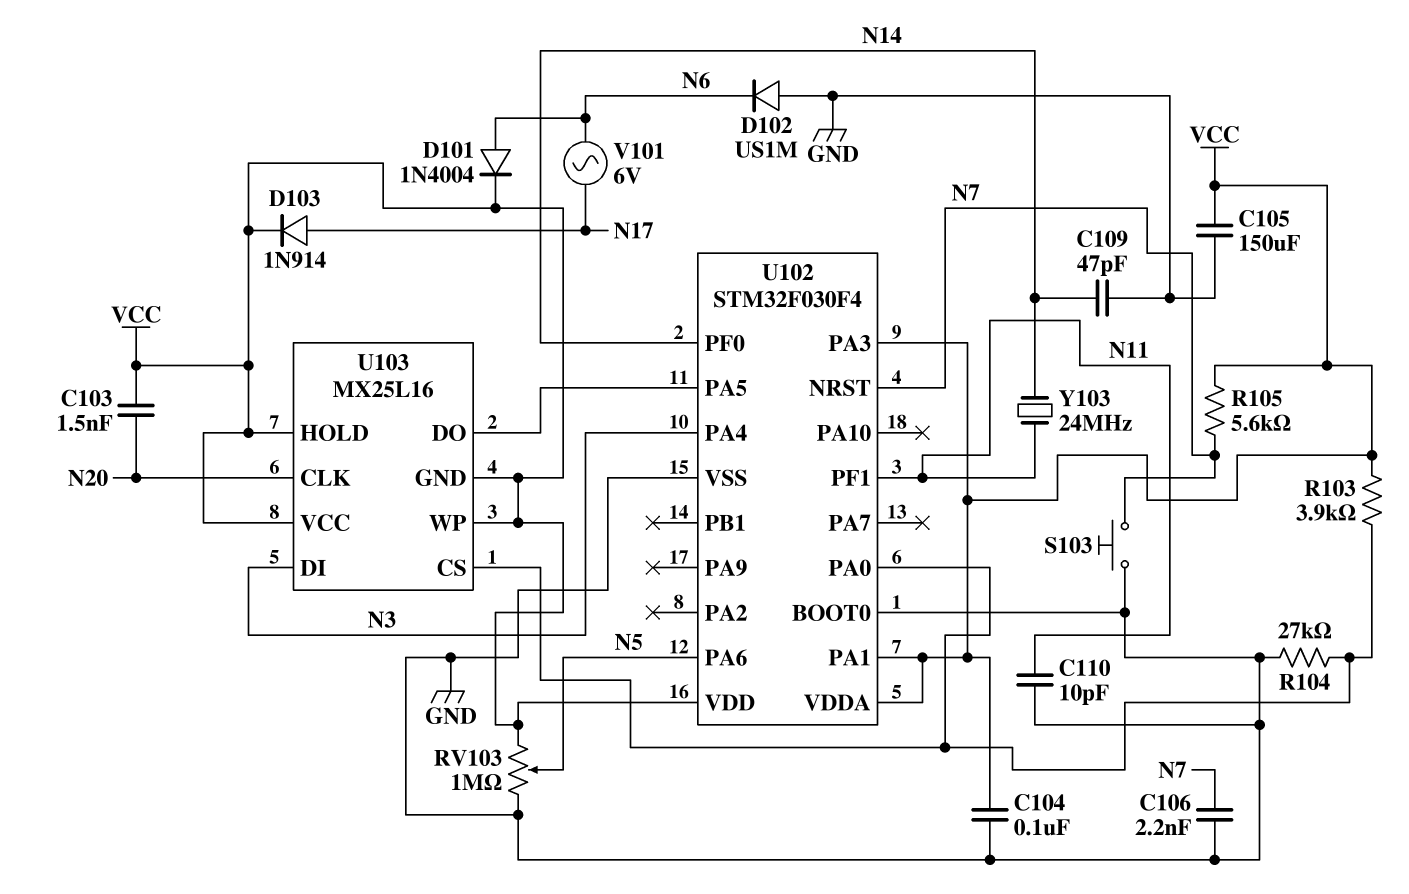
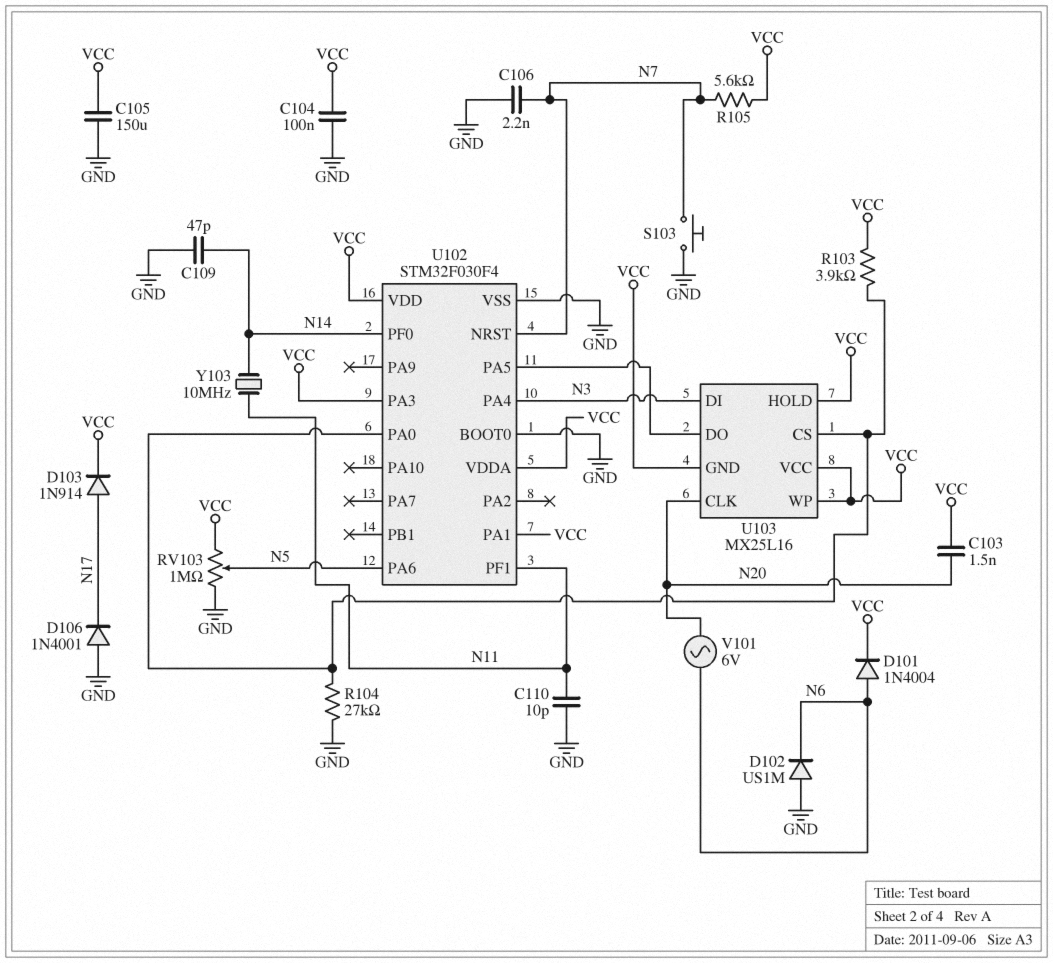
D106: none -> diode 1N4001 (A GND, K N17)
V101: AC 6V (N6, N17) -> AC 6V (N6, N20)
Y103: 24MHz (N11, N14) -> 10MHz (N11, N14)

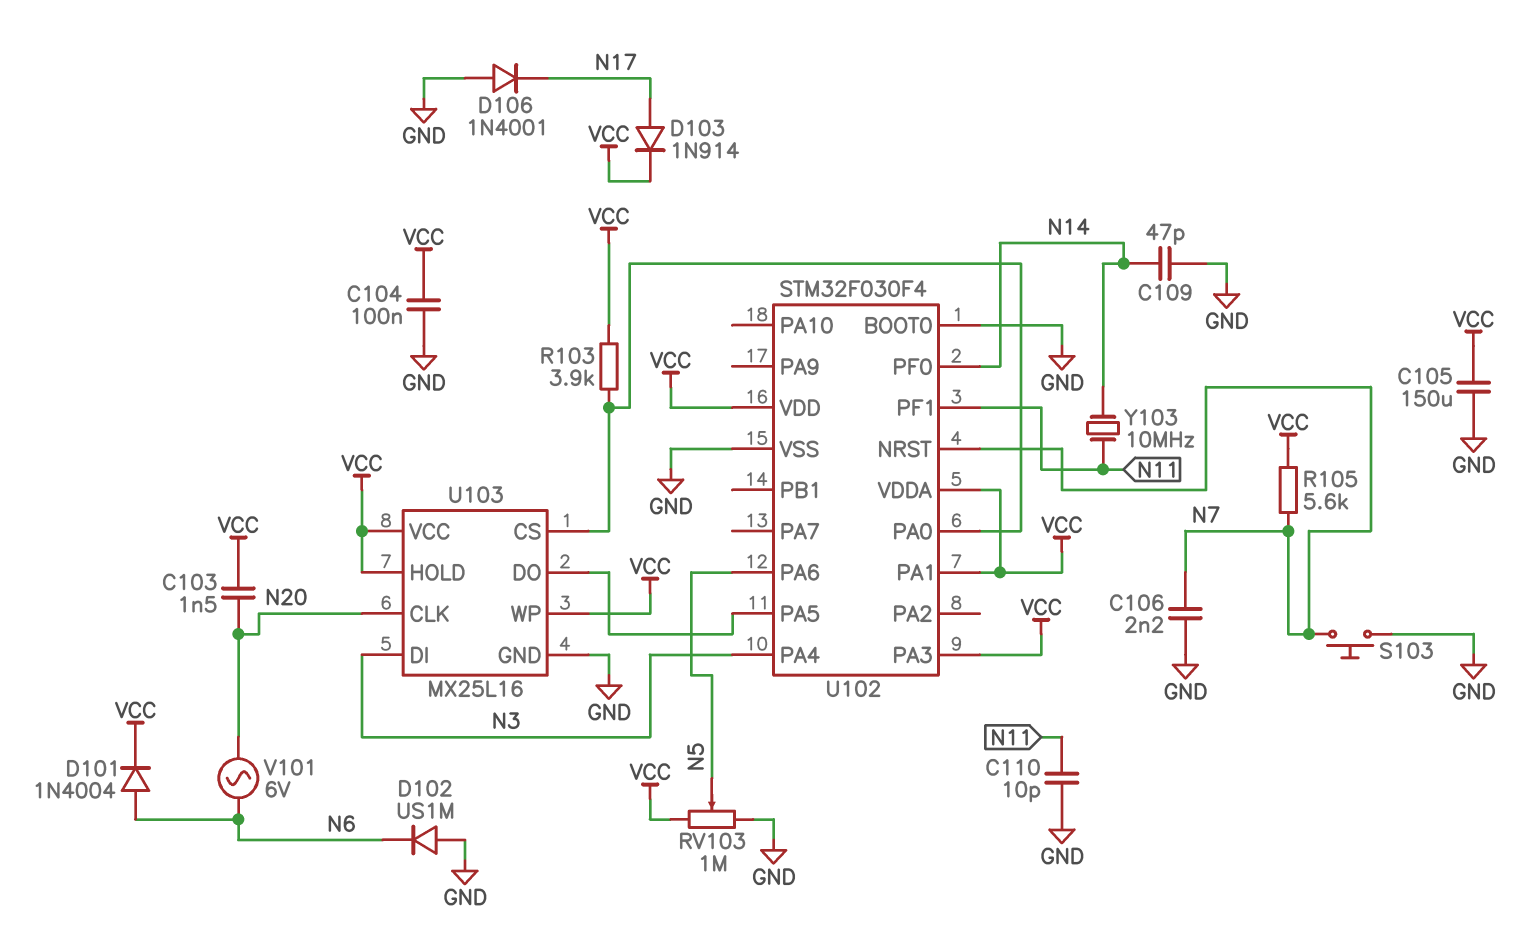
R104: 27k (GND, U102/PA0) -> none
U103 pin GND: VCC -> GND

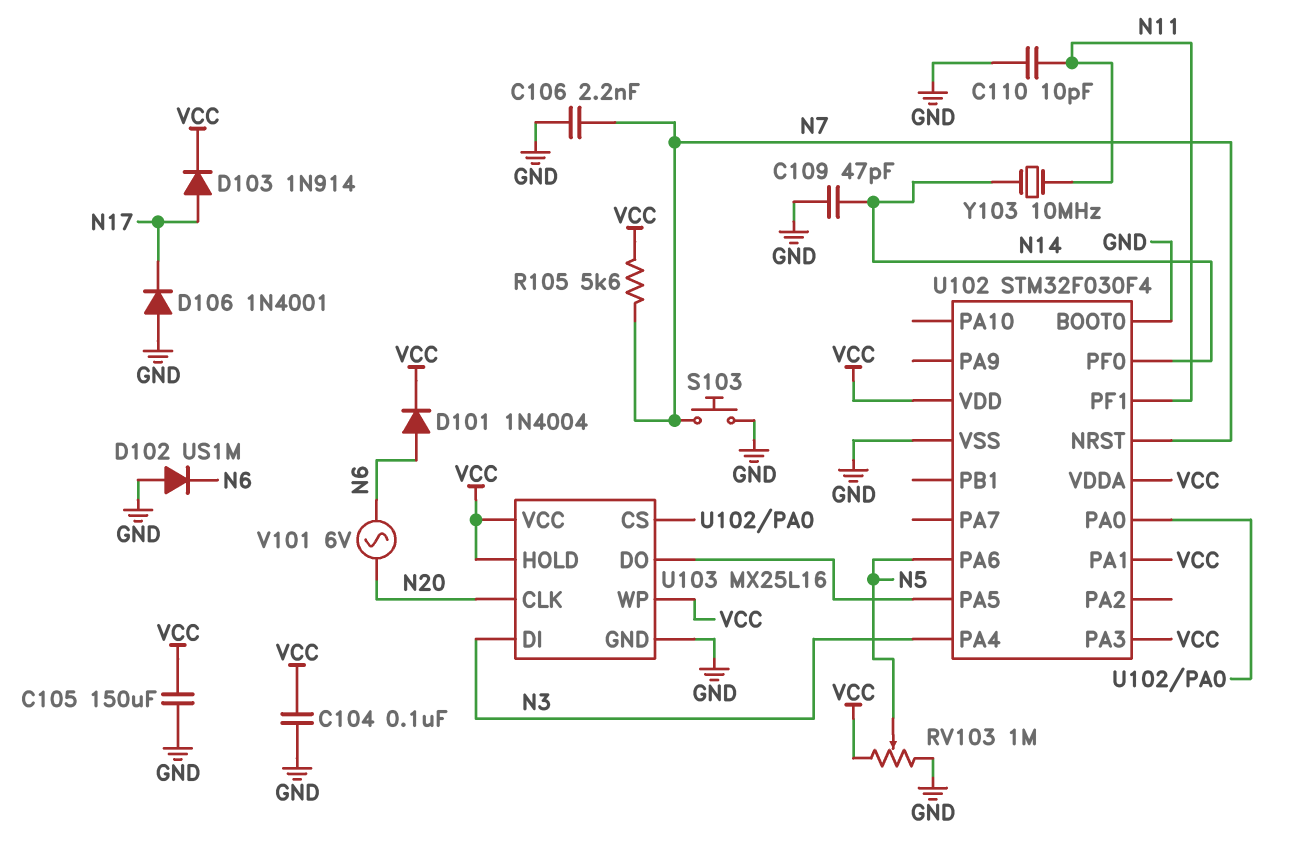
C103: 1.5nF (N20, VCC) -> none
R103: 3.9k (U102/PA0, VCC) -> none

